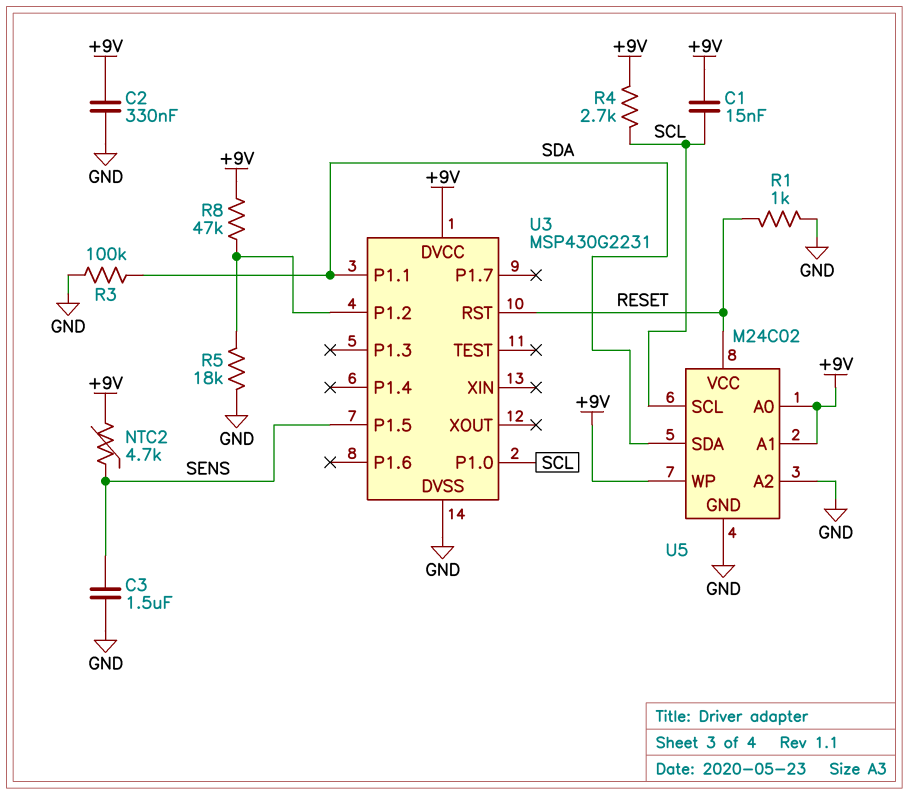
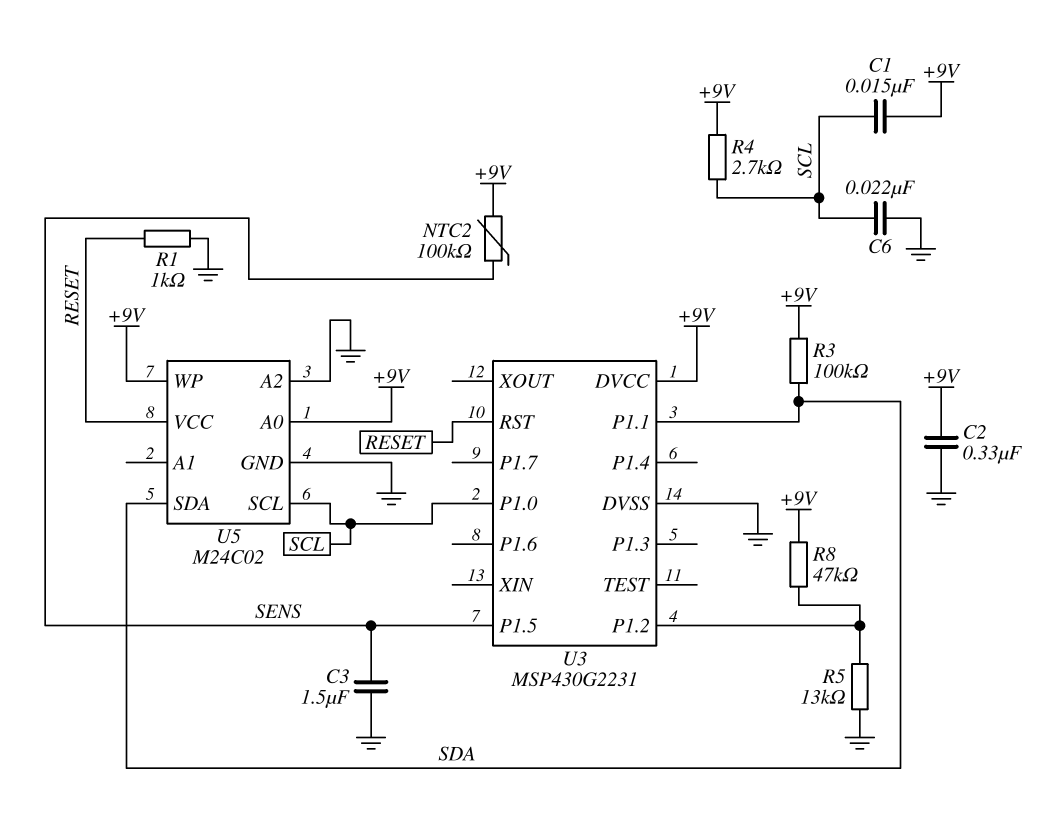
C6: none -> 22nF (GND, SCL)
NTC2: 4.7k (+9V, SENS) -> 100k (+9V, SENS)
R3: 100k (GND, SDA) -> 100k (+9V, SDA)
R5: 18k (GND, U3/P1.2) -> 13k (GND, U3/P1.2)
U5 pin A1: +9V -> none

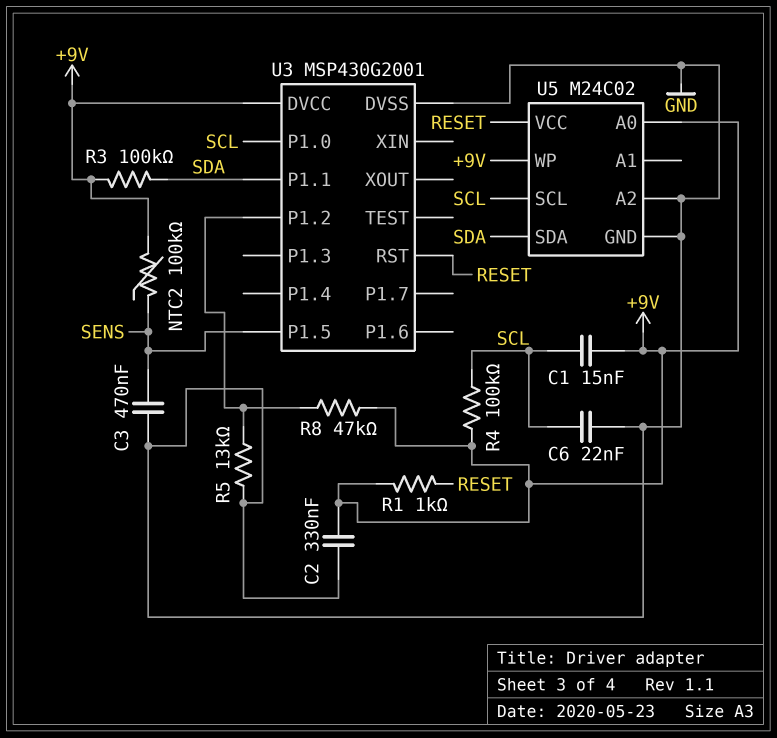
C3: 1.5uF (GND, SENS) -> 470nF (GND, SENS)
R1: 1k (GND, RESET) -> 1k (+9V, RESET)
R4: 2.7k (+9V, SCL) -> 100k (+9V, SCL)
U3: MSP430G2231 -> MSP430G2001

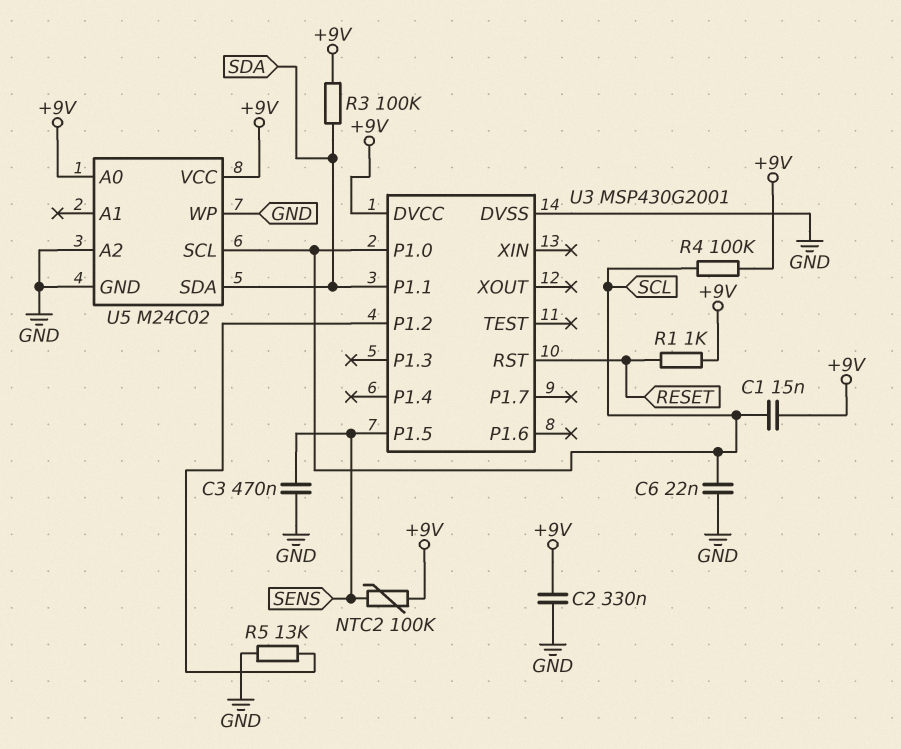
R8: 47k (+9V, U3/P1.2) -> none
U5 pin VCC: RESET -> +9V
U5 pin WP: +9V -> GND

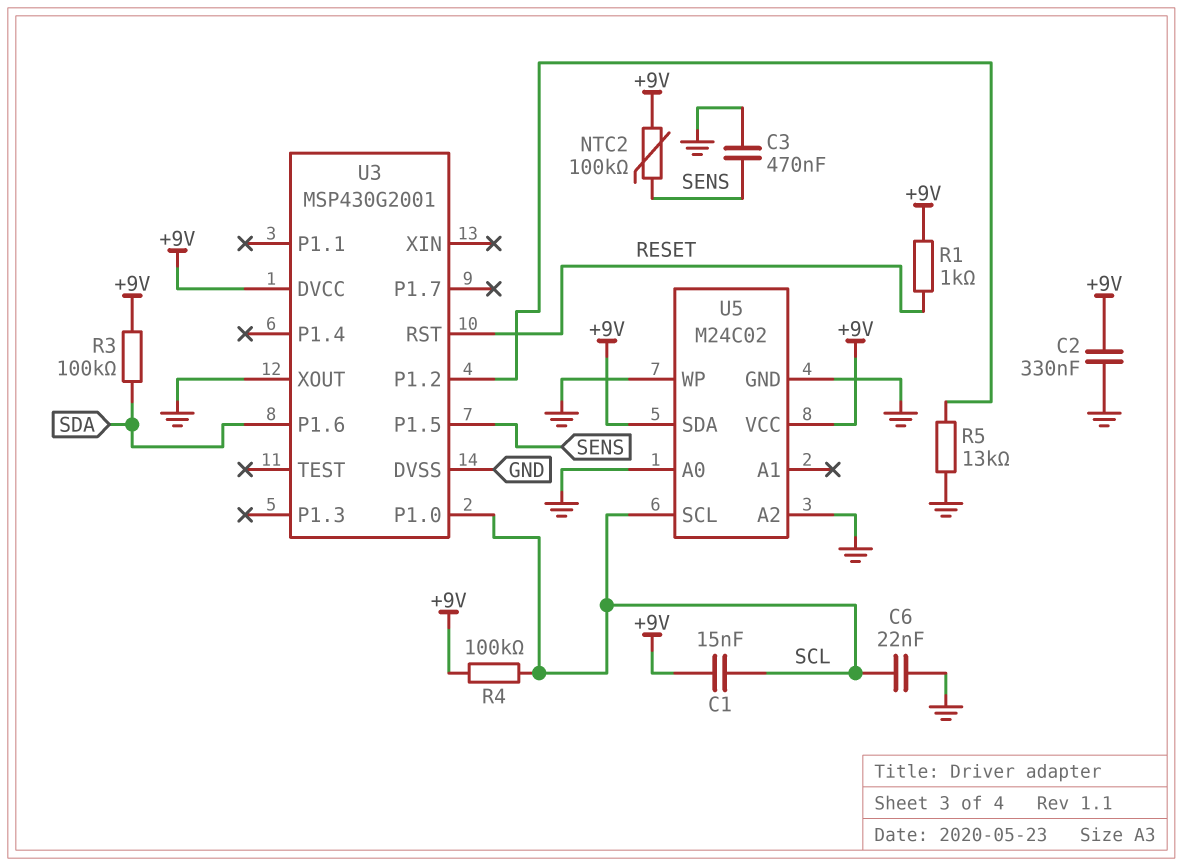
U3 pin P1.1: SDA -> none
U3 pin P1.6: none -> SDA
U3 pin XOUT: none -> GND
U5 pin A0: +9V -> GND
U5 pin SDA: SDA -> +9V

